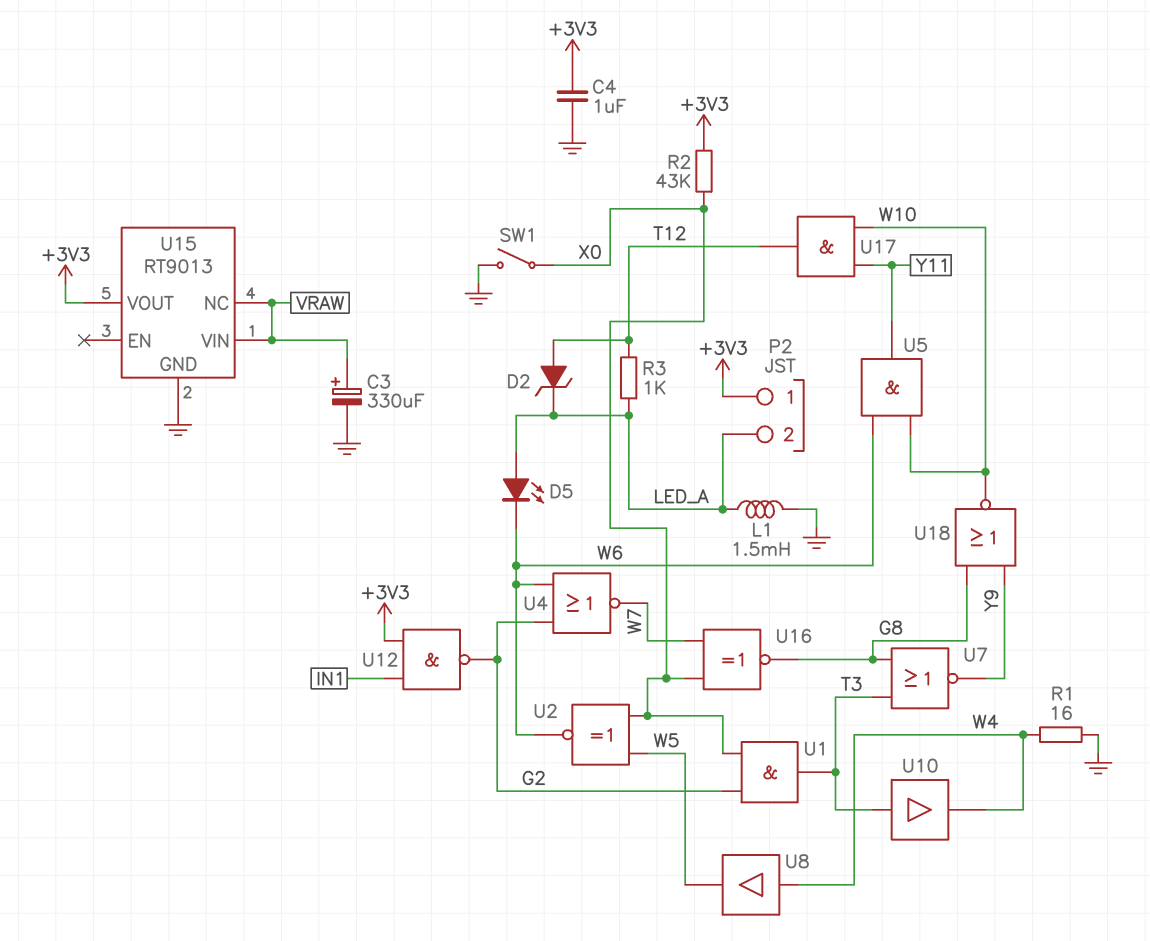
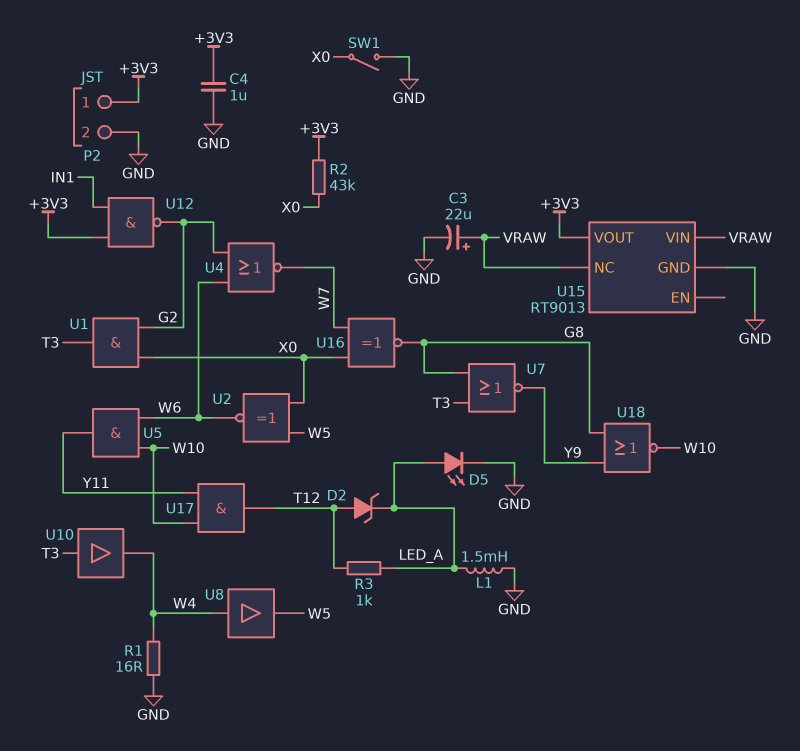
C3: 330uF (plus VRAW, minus GND) -> 22uF (plus VRAW, minus GND)
D5: LED (A LED_A, K W6) -> LED (A LED_A, K GND)
P2 pin 2: LED_A -> GND

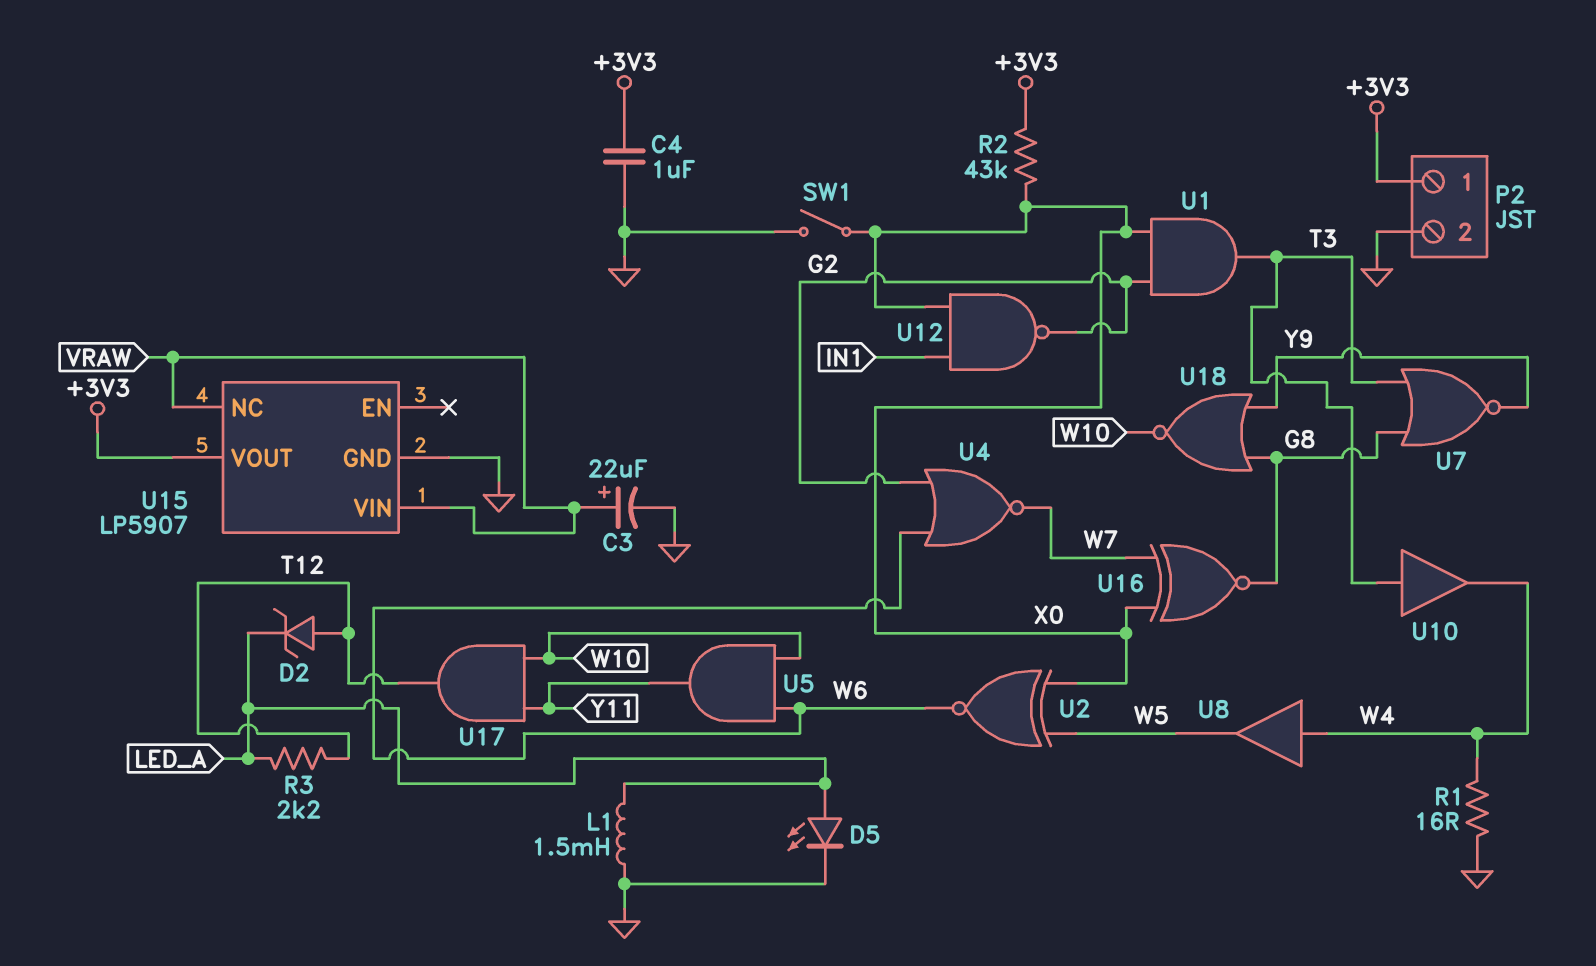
R3: 1k (LED_A, T12) -> 2.2k (LED_A, T12)
U12: NAND (in +3V3, in IN1, out G2) -> NAND (in IN1, in X0, out G2)
U15: RT9013 -> LP5907

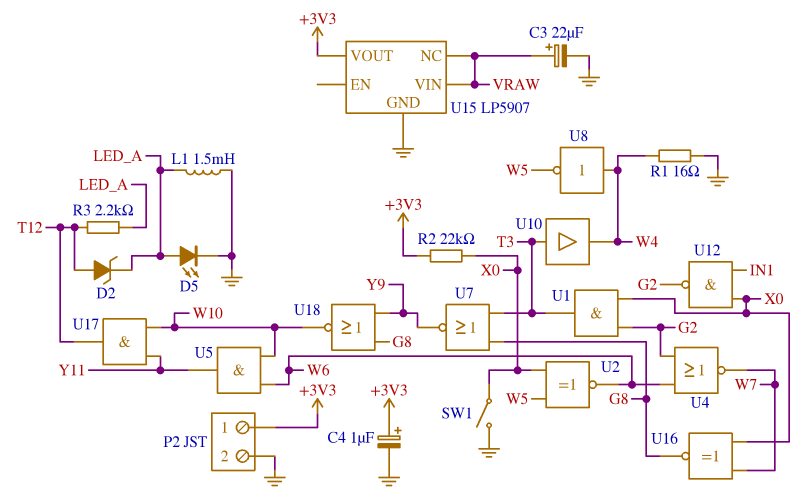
C4: 1uF (+3V3, GND) -> 1uF (plus +3V3, minus GND)
R2: 43k (+3V3, X0) -> 22k (+3V3, X0)
U8: buffer (in W4, out W5) -> NOT (in W4, out W5)

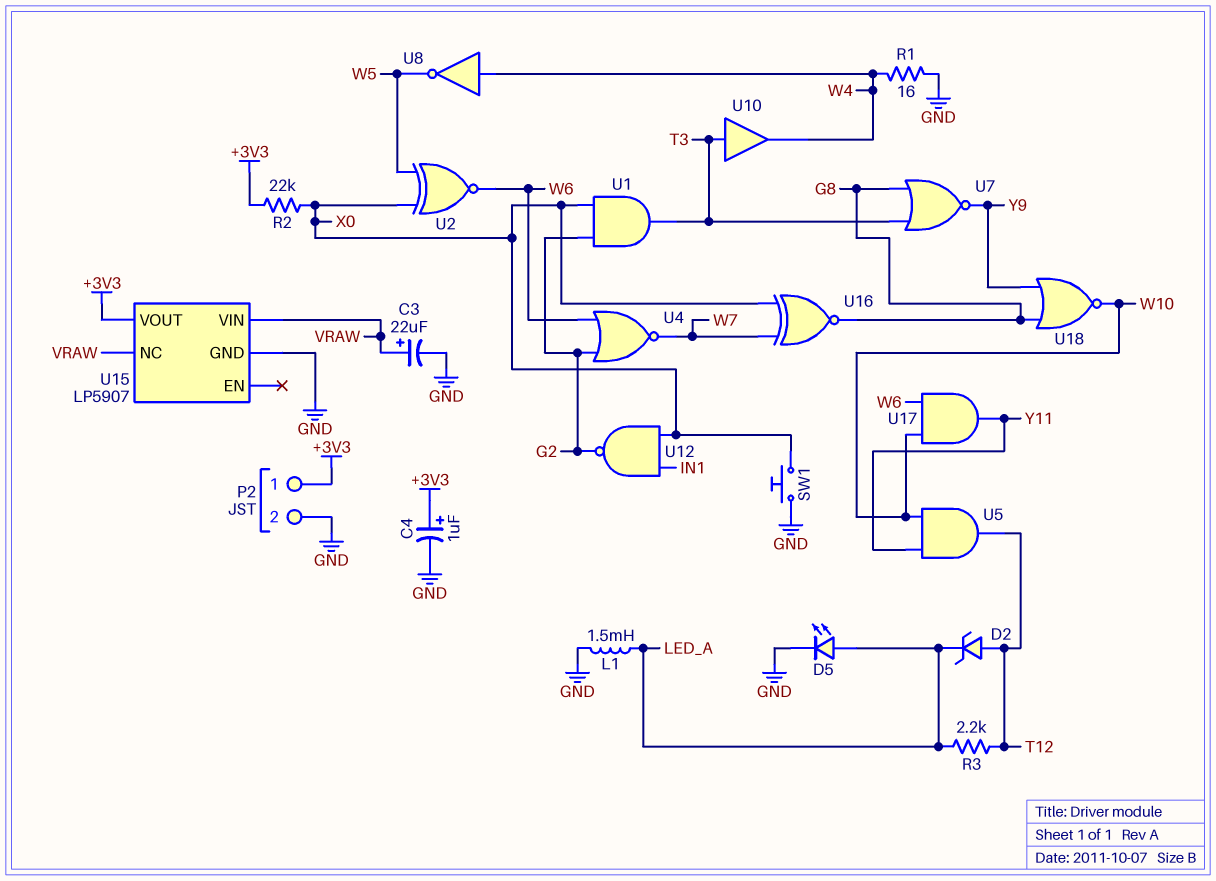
SW1: switch (GND, X0) -> button (GND, X0)
U5: AND (in W6, in W10, out Y11) -> AND (in W10, in Y11, out T12)
U17: AND (in W10, in Y11, out T12) -> AND (in W6, in W10, out Y11)

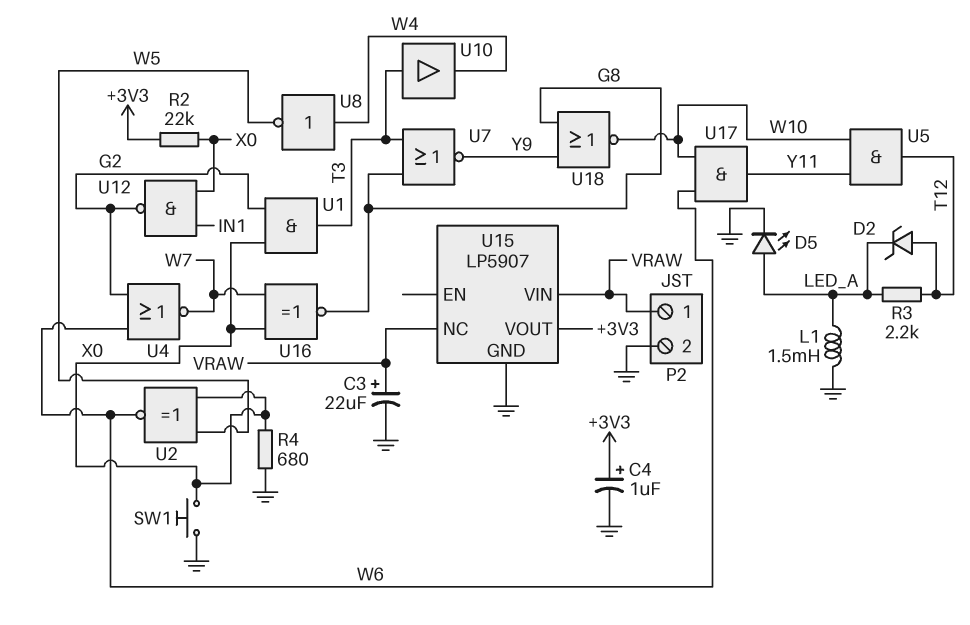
P2 pin 1: +3V3 -> VRAW
R1: 16 (GND, W4) -> none
R4: none -> 680 (GND, X0)

